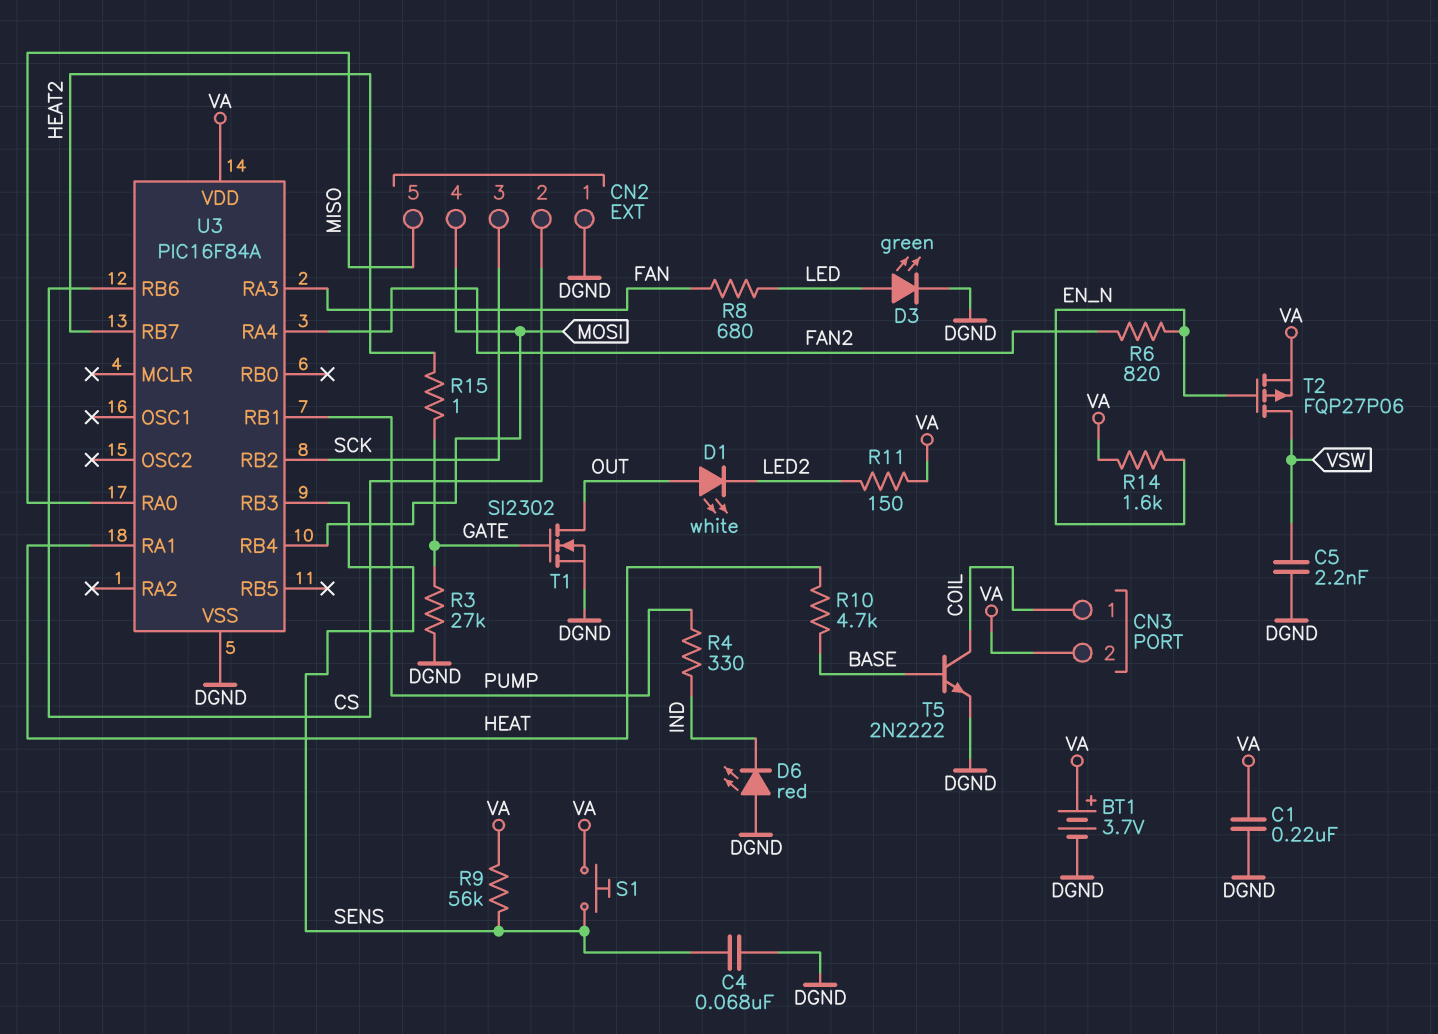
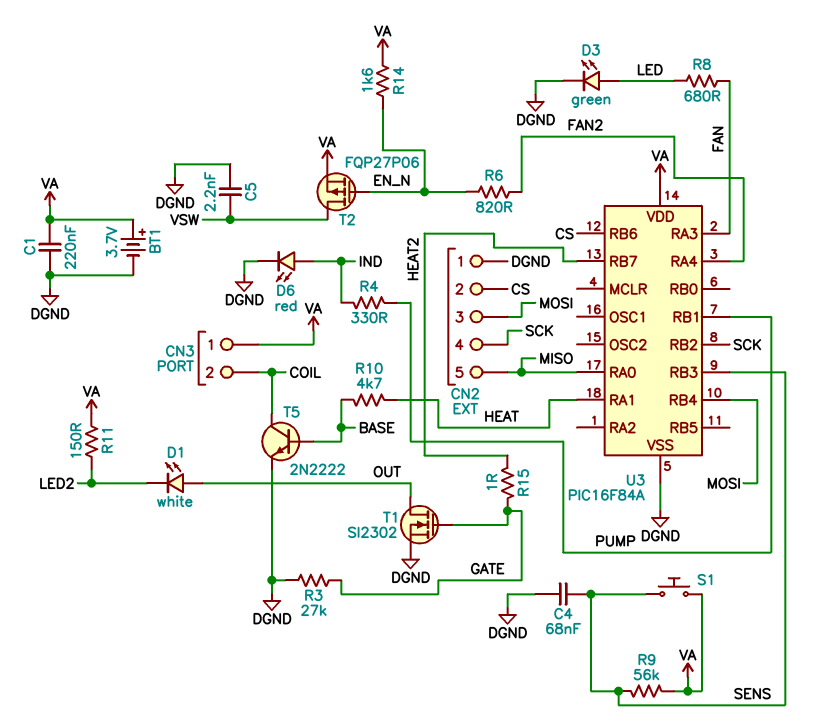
CN2 pin 3: SCK -> MOSI
CN2 pin 4: MOSI -> SCK
CN3 pin 1: COIL -> VA
CN3 pin 2: VA -> COIL
D6: LED red (A DGND, K IND) -> LED red (A IND, K DGND)

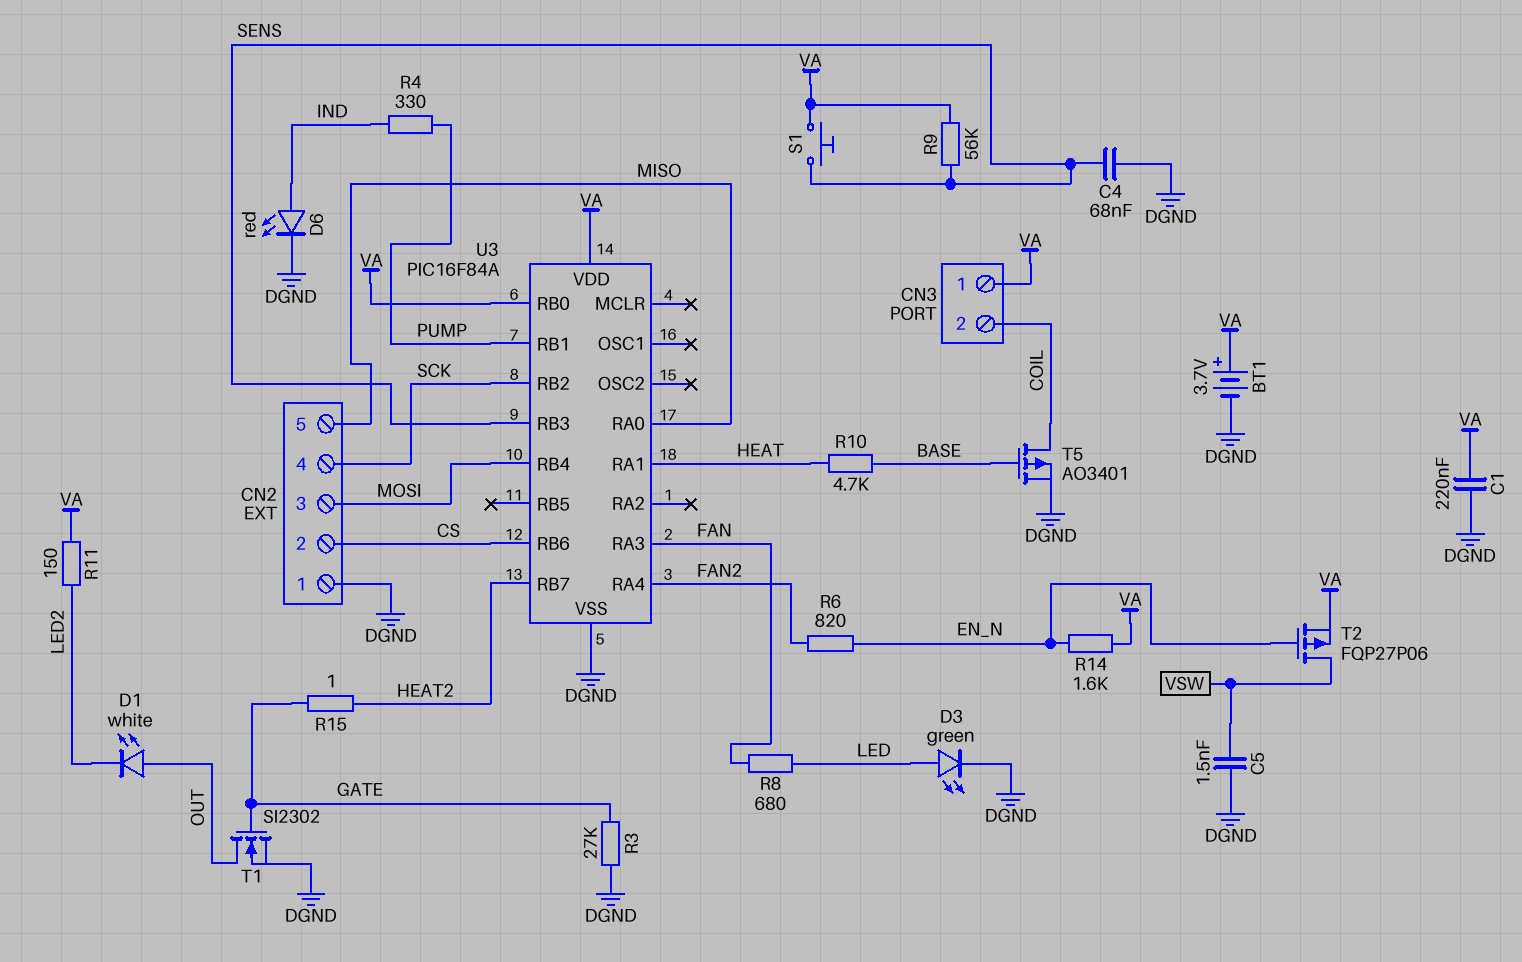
C5: 2.2nF (DGND, VSW) -> 1.5nF (DGND, VSW)
T5: NPN 2N2222 (B BASE, C COIL, E DGND) -> PMOS AO3401 (G BASE, D COIL, S DGND)
U3 pin RB0: none -> VA

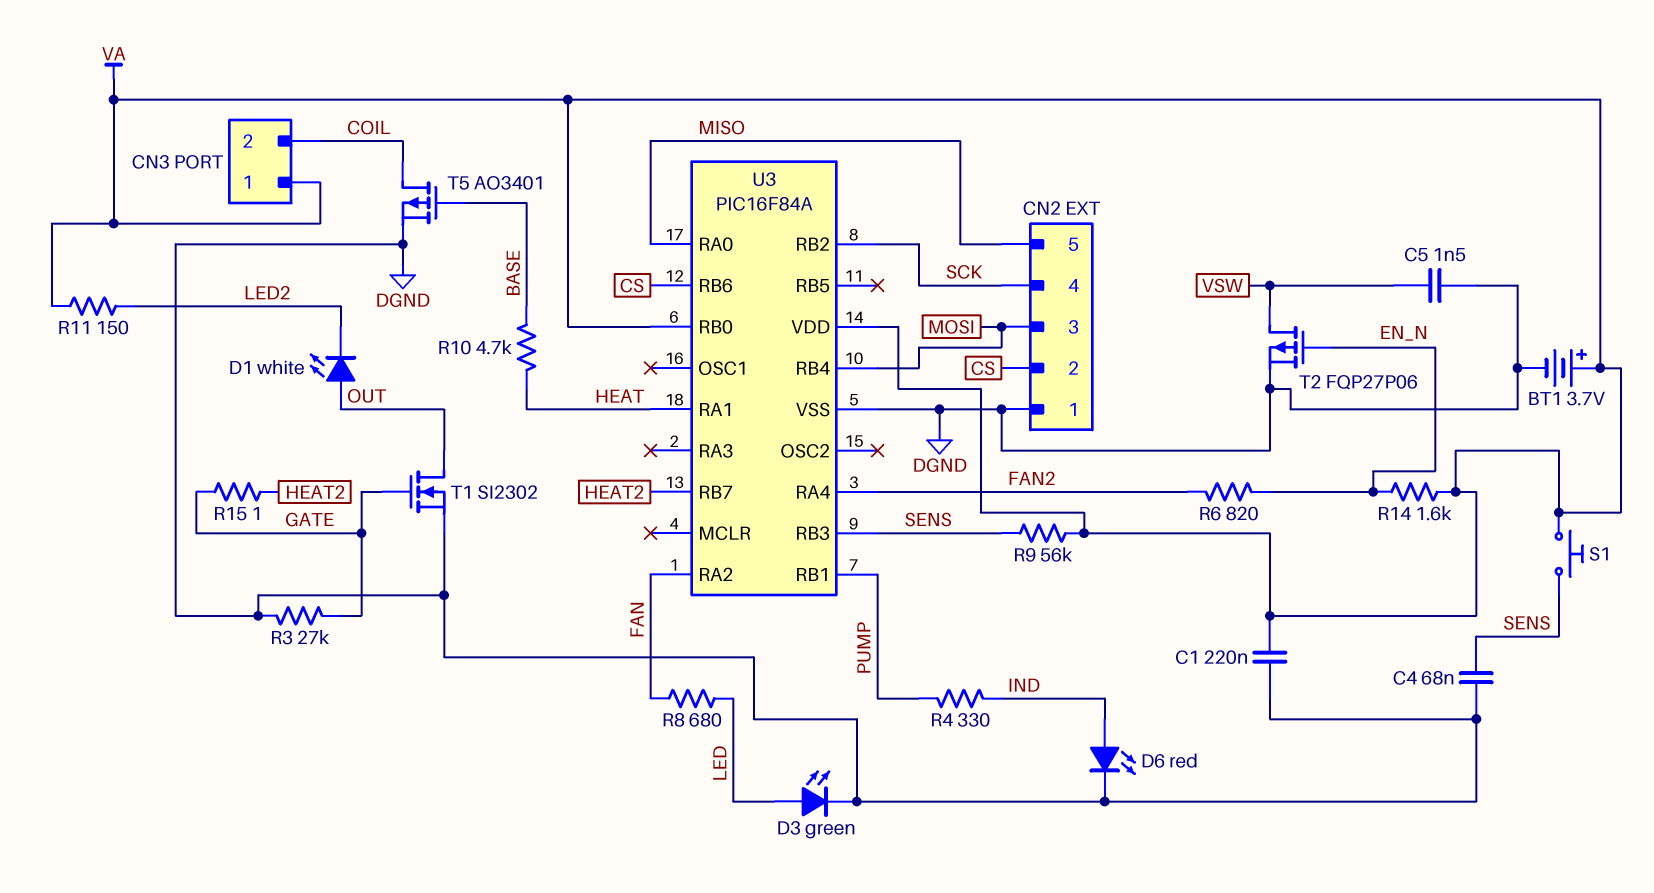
T2: PMOS FQP27P06 (G EN_N, D VSW, S VA) -> PMOS FQP27P06 (G EN_N, D VSW, S DGND)
U3 pin RA2: none -> FAN
U3 pin RA3: FAN -> none

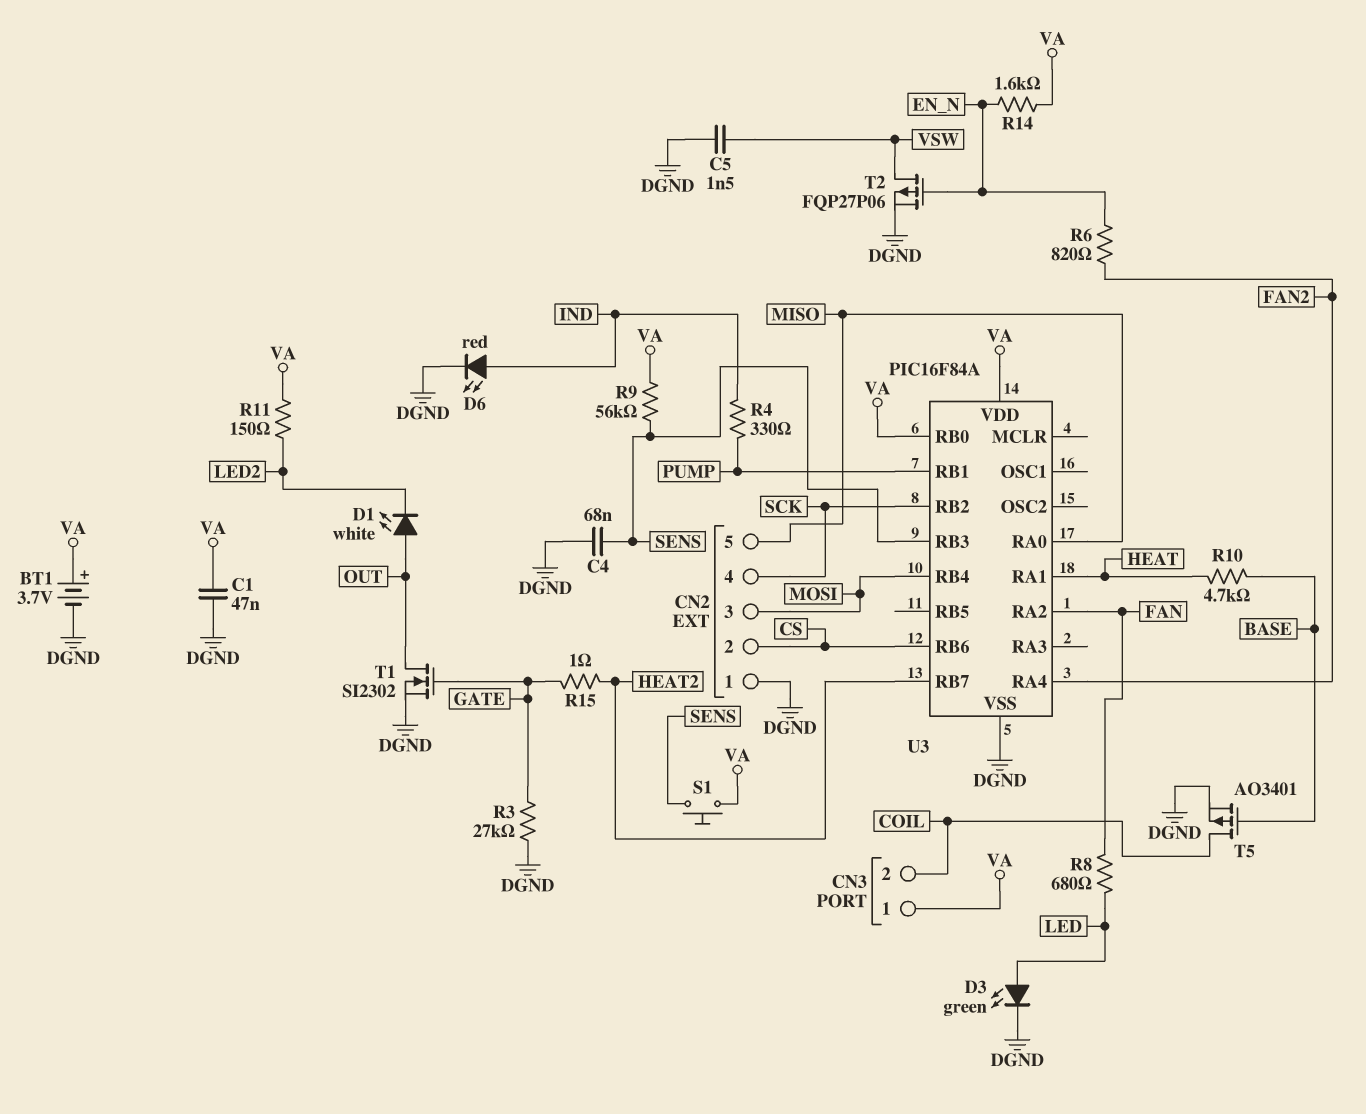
C1: 220nF (DGND, VA) -> 47nF (DGND, VA)

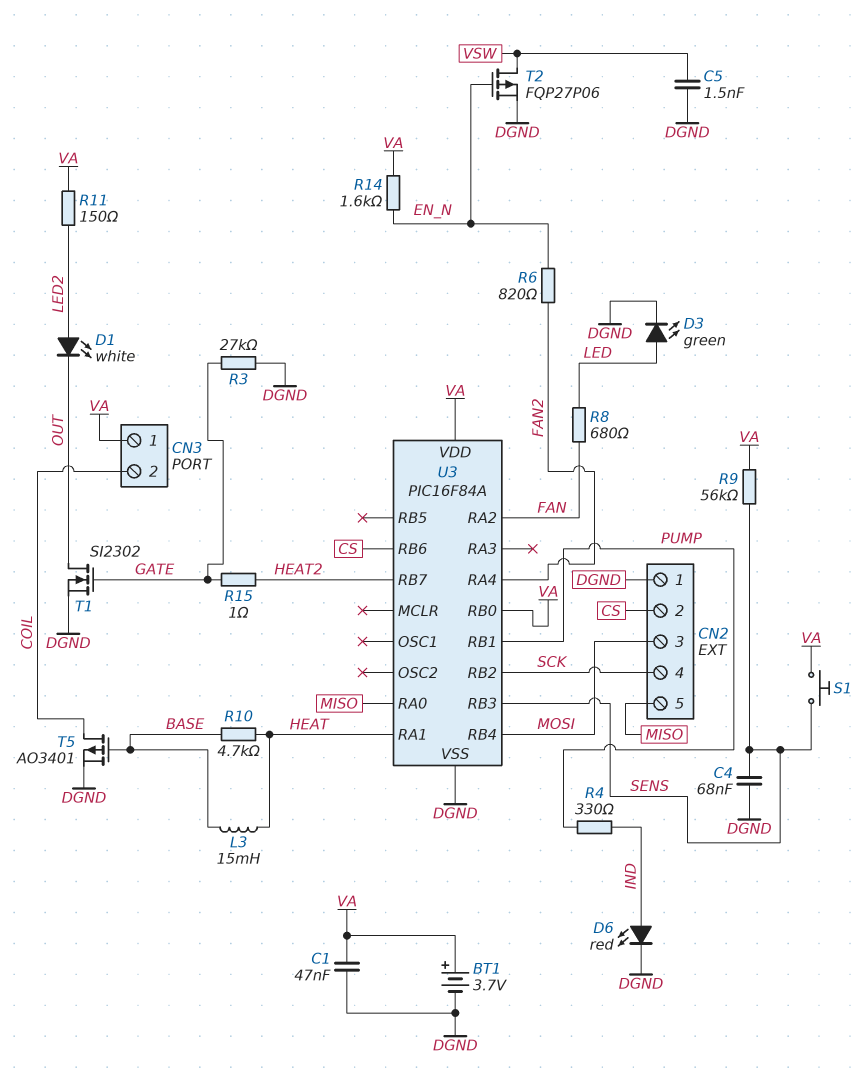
D1: LED white (A OUT, K LED2) -> LED white (A LED2, K OUT)
L3: none -> 15mH (BASE, HEAT)

